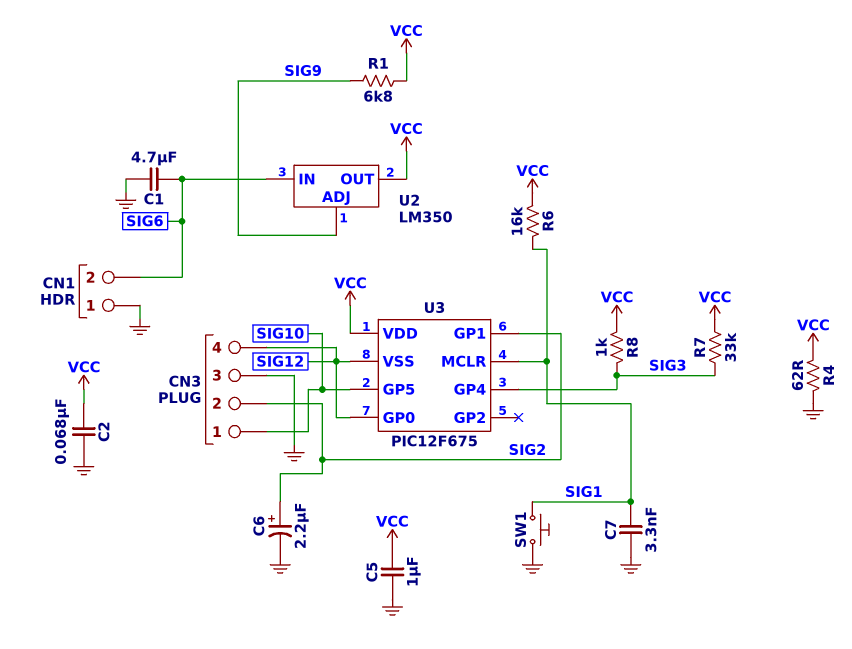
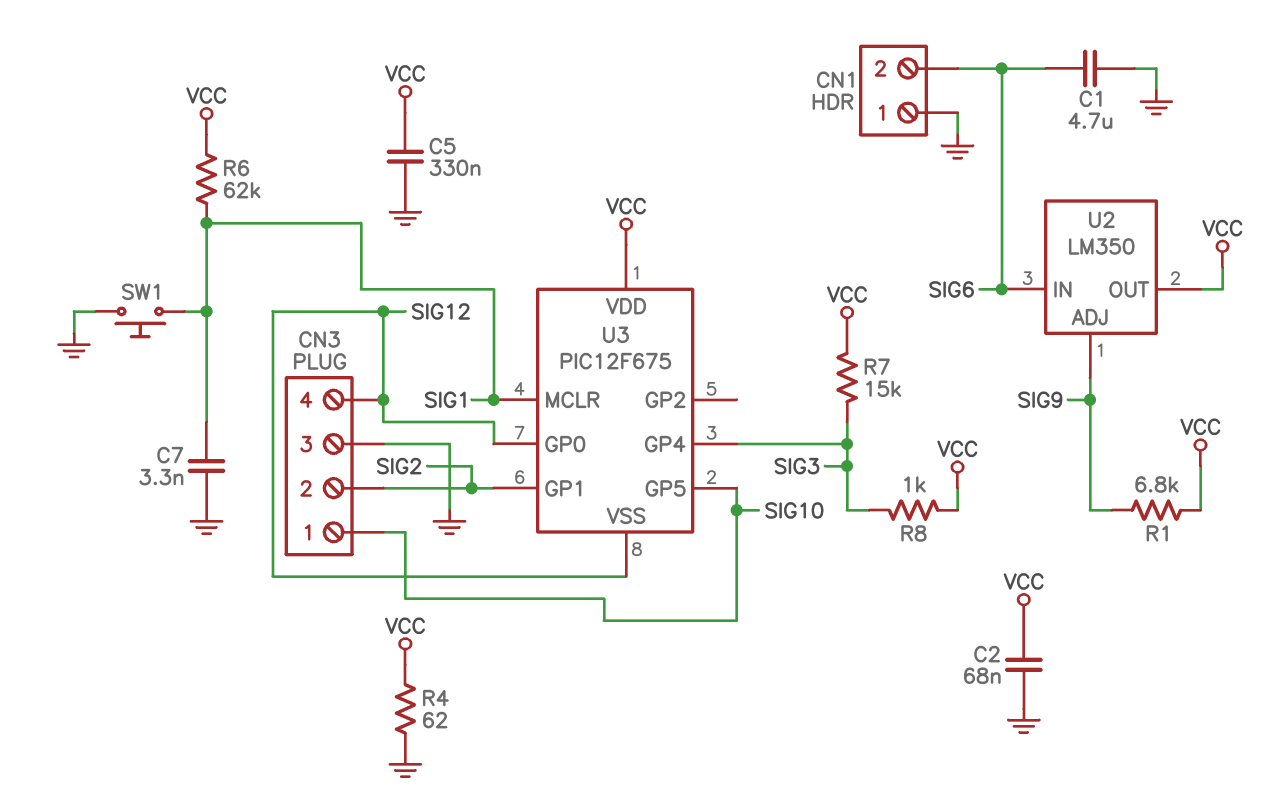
C5: 1uF (GND, VCC) -> 330nF (GND, VCC)
C6: 2.2uF (plus SIG2, minus GND) -> none
R6: 16k (SIG1, VCC) -> 62k (SIG1, VCC)
R7: 33k (SIG3, VCC) -> 15k (SIG3, VCC)

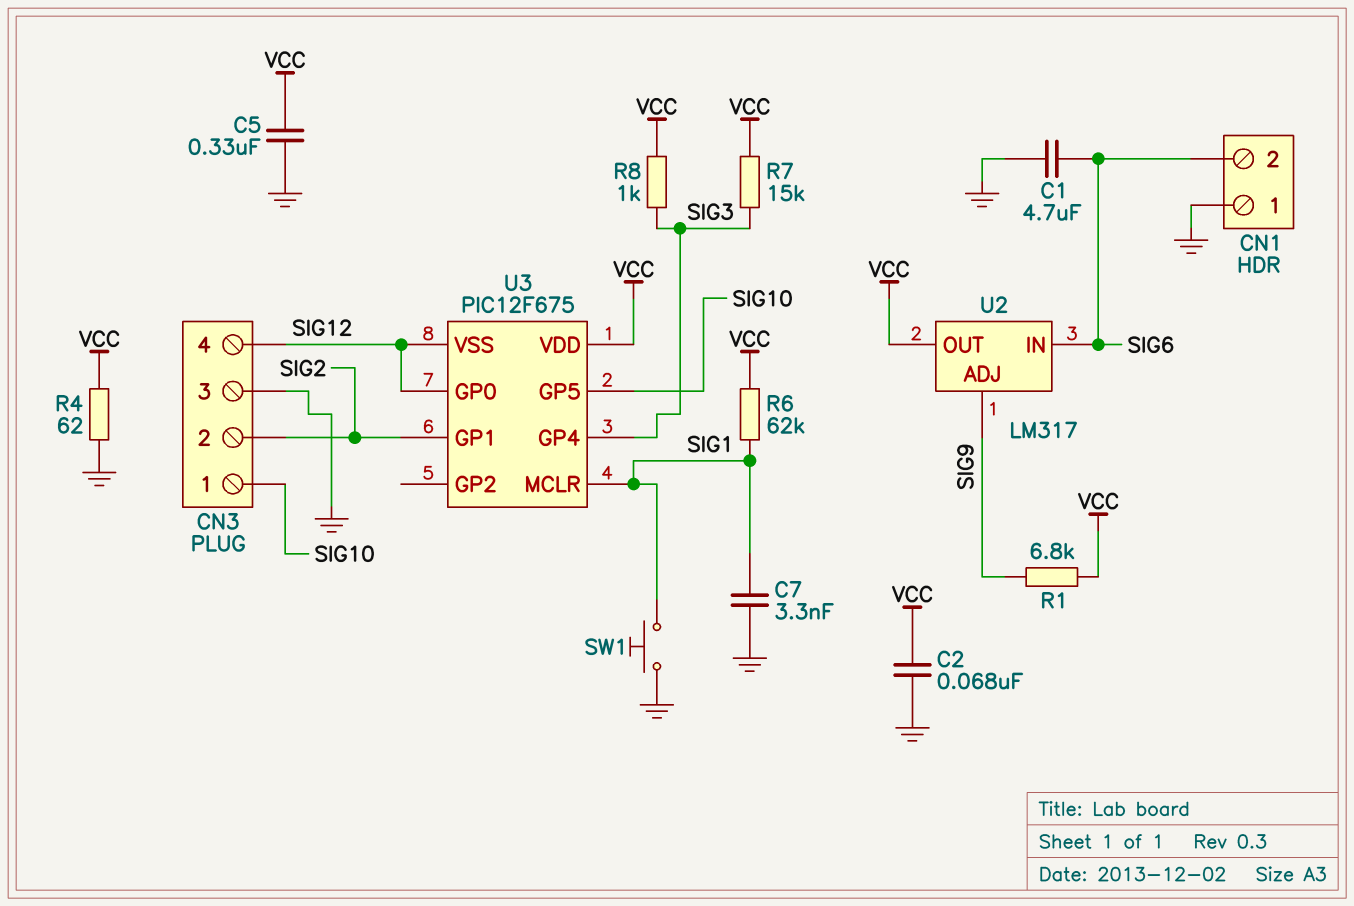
U2: LM350 -> LM317

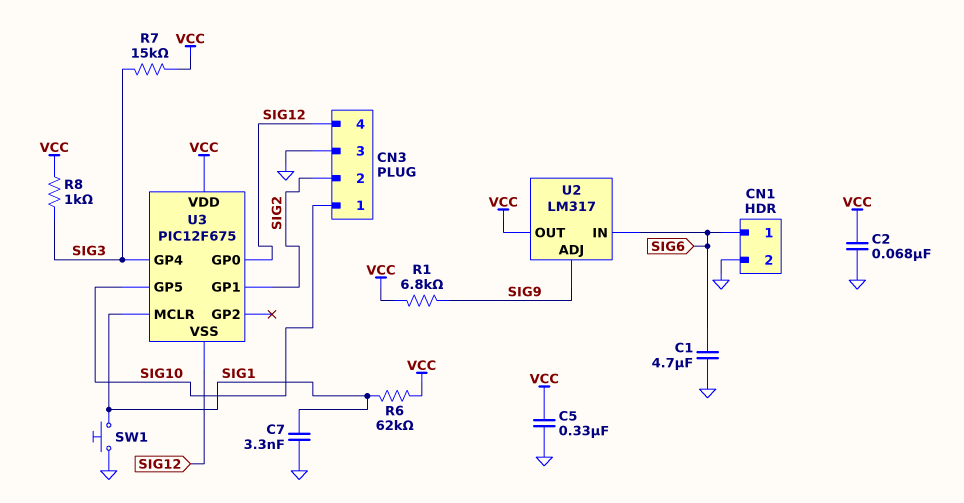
CN1 pin 1: GND -> SIG6
CN1 pin 2: SIG6 -> GND
R4: 62 (GND, VCC) -> none

